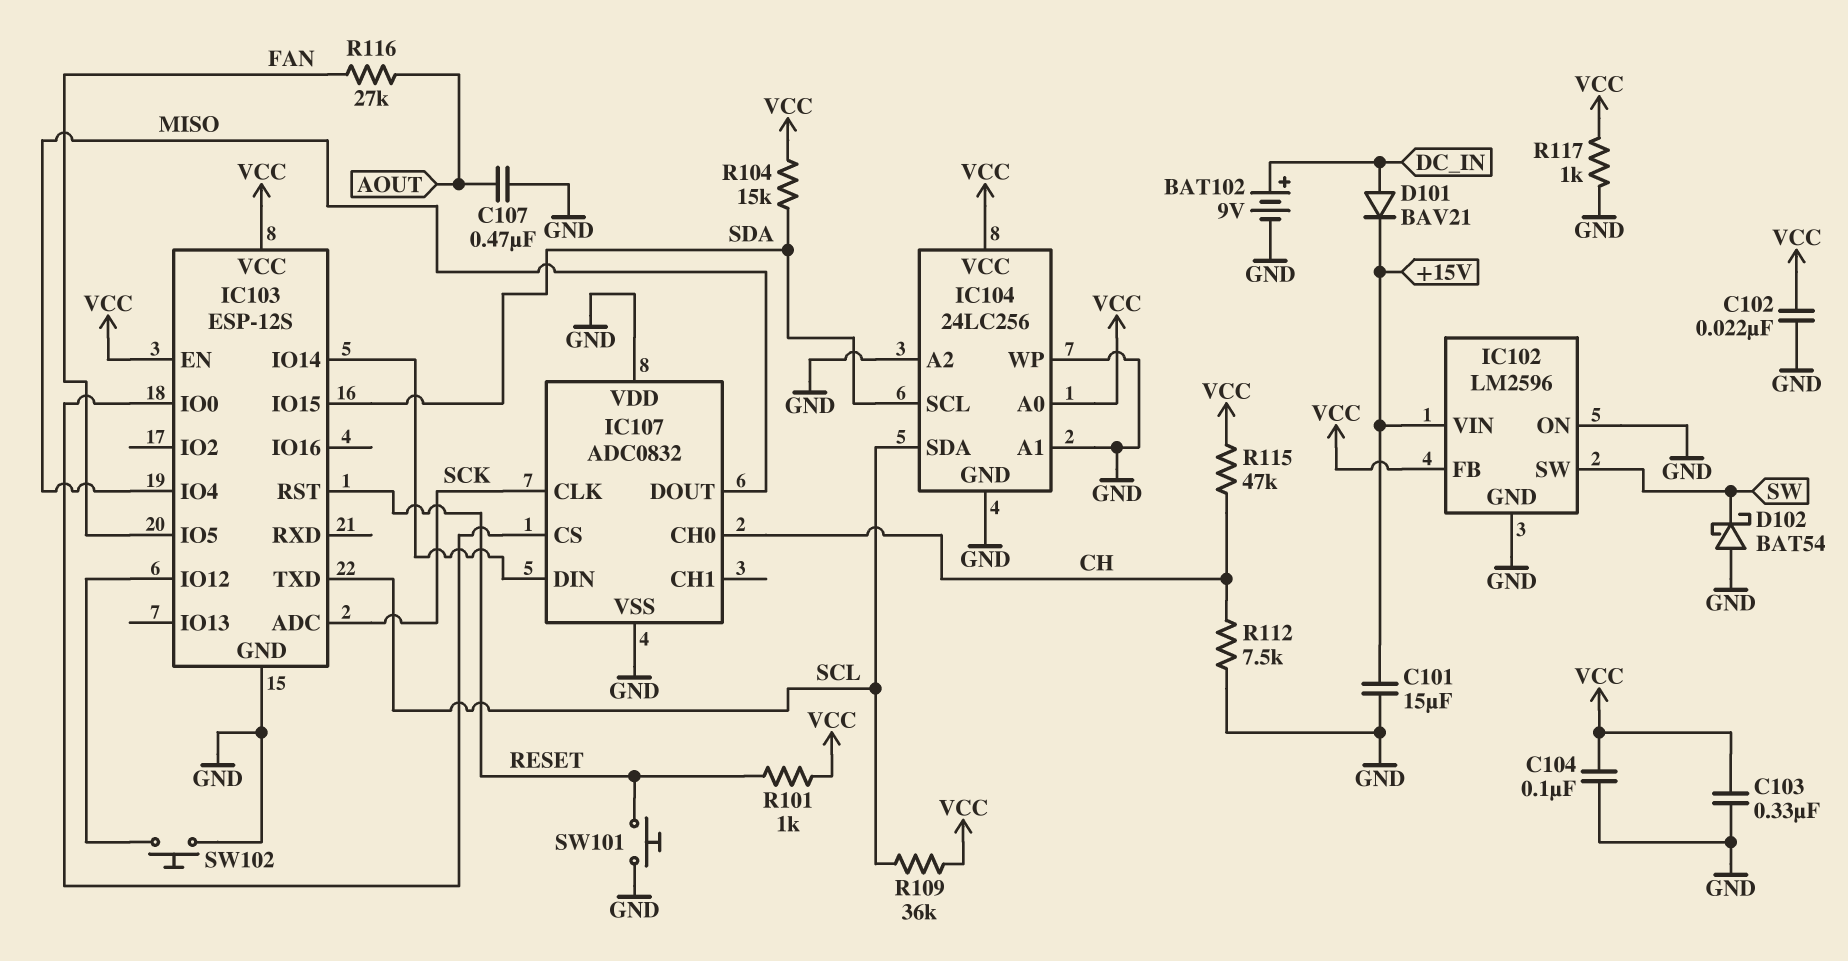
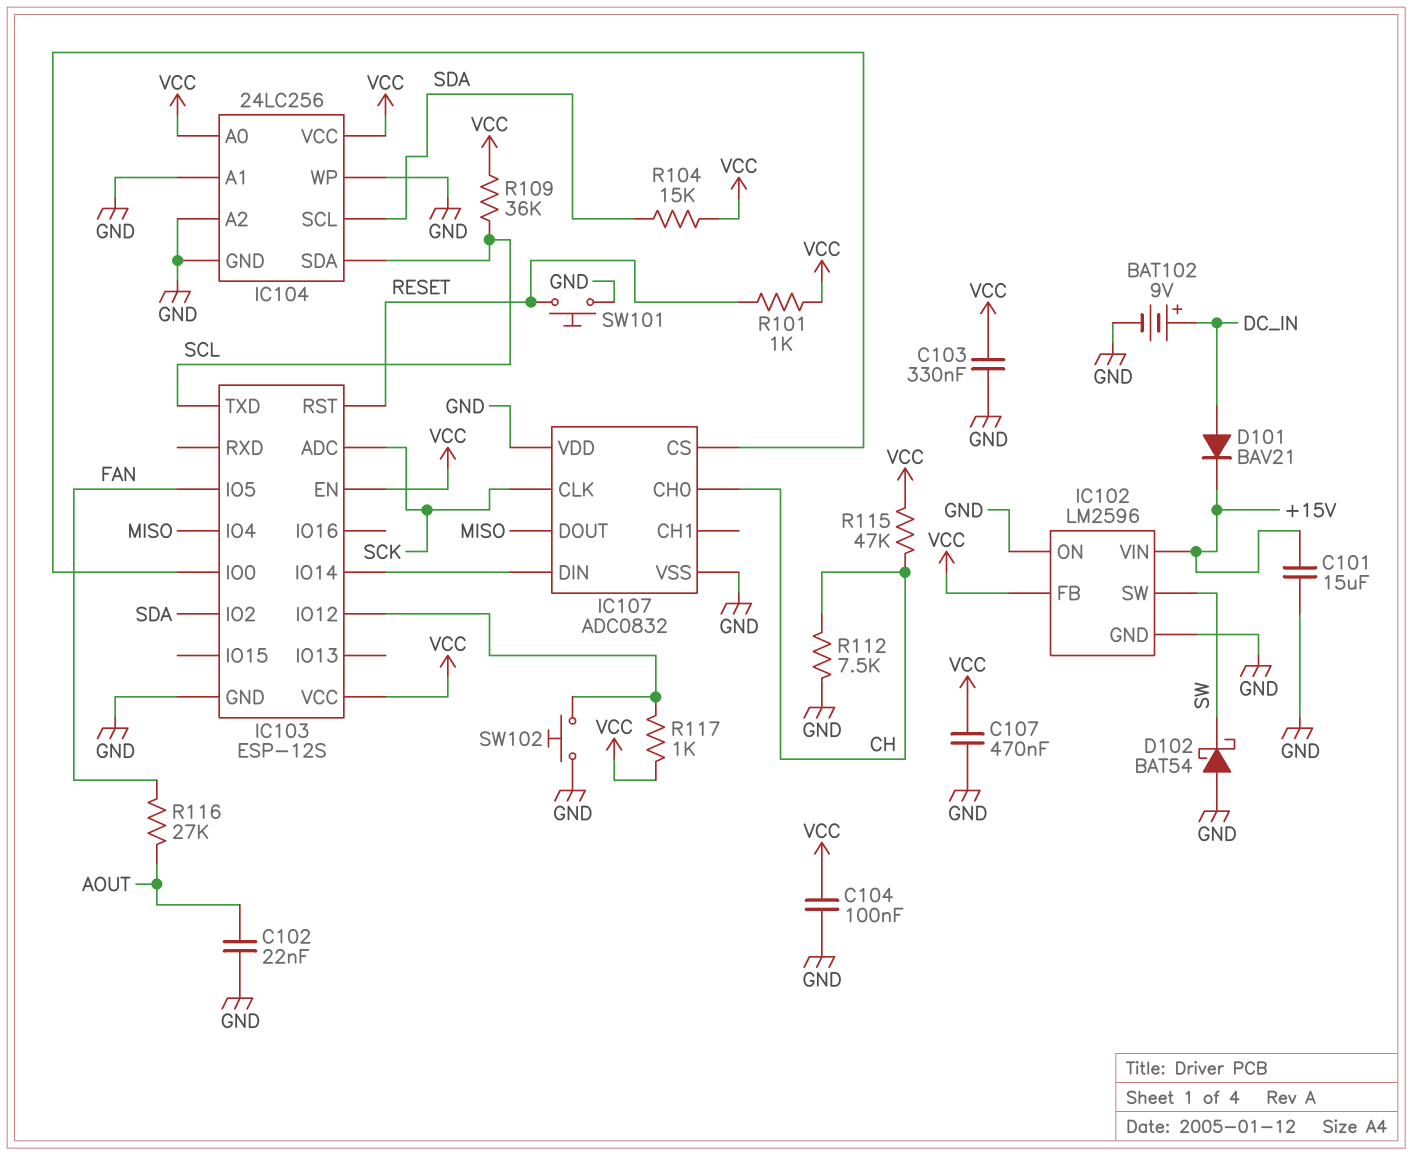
C102: 22nF (GND, VCC) -> 22nF (AOUT, GND)
C107: 470nF (AOUT, GND) -> 470nF (GND, VCC)
IC103 pin IO2: none -> SDA
IC103 pin IO15: SDA -> none
R117: 1k (GND, VCC) -> 1k (IC103/IO12, VCC)

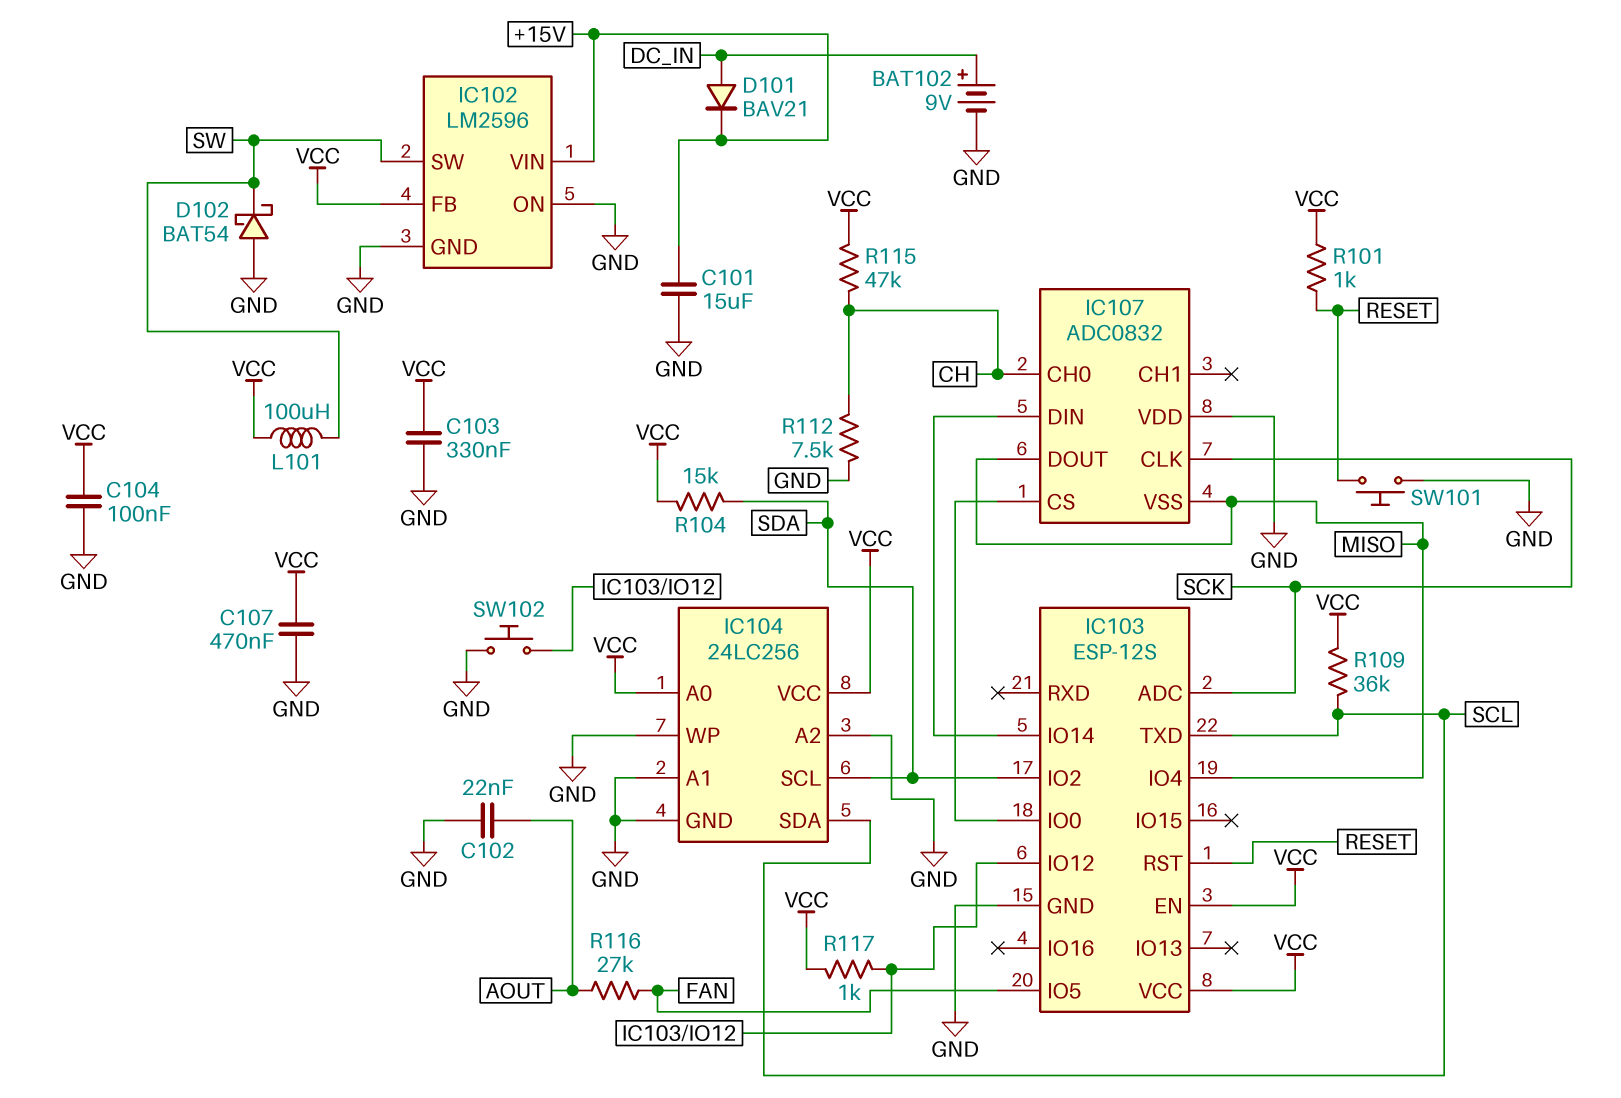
IC107 pin VSS: GND -> MISO
L101: none -> 100uH (SW, VCC)

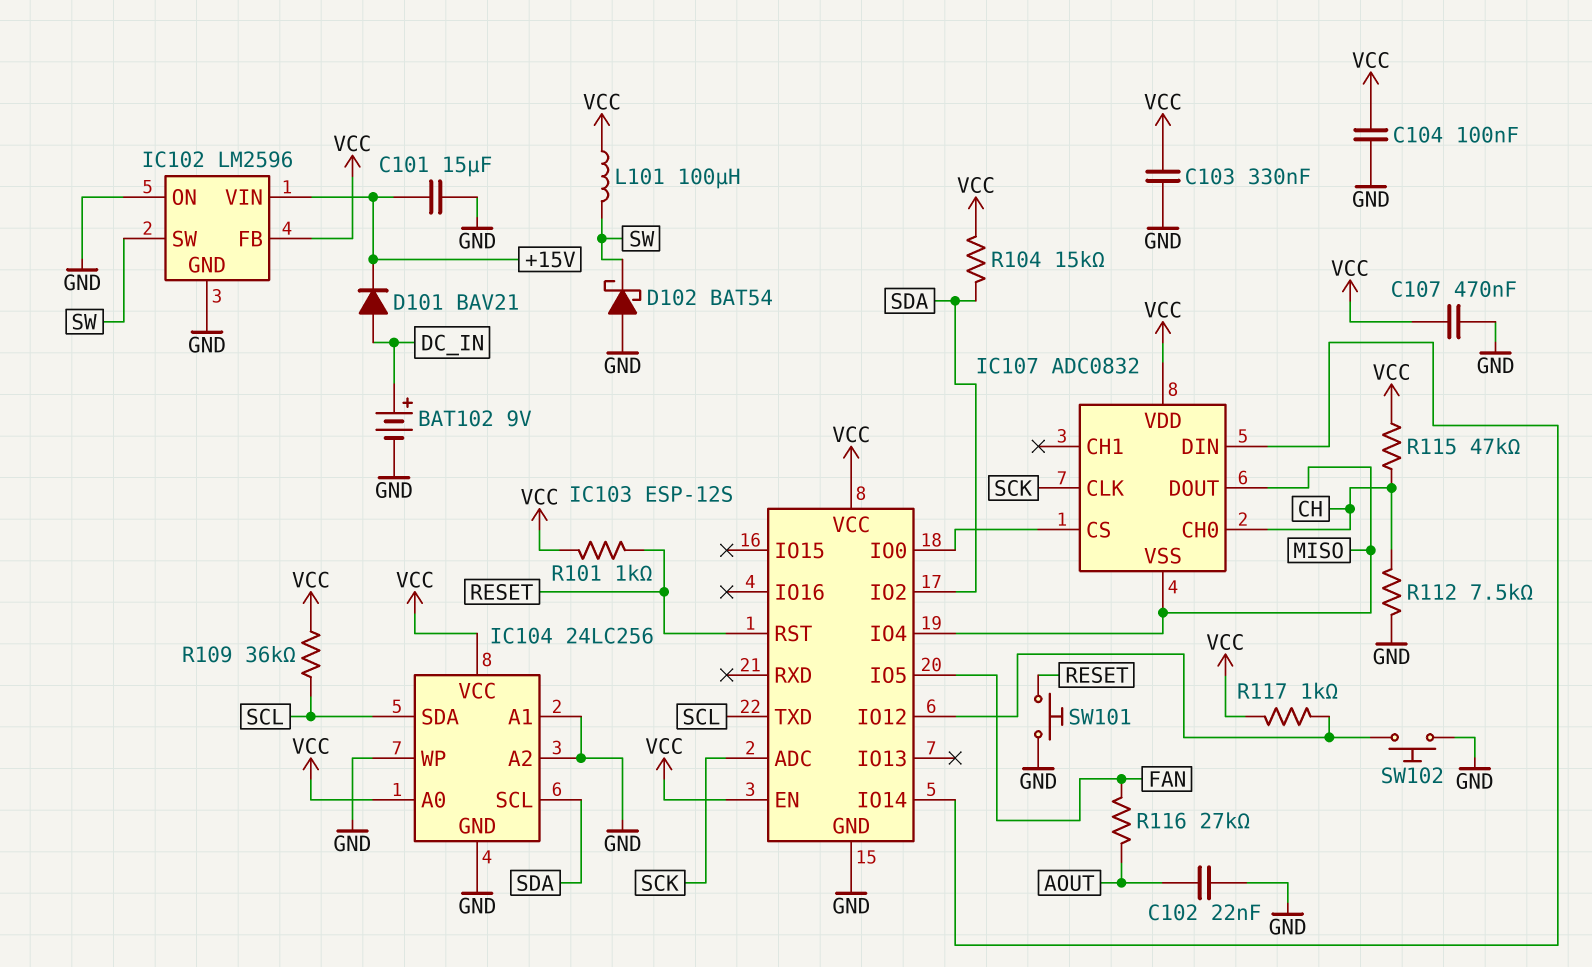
IC107 pin VDD: GND -> VCC

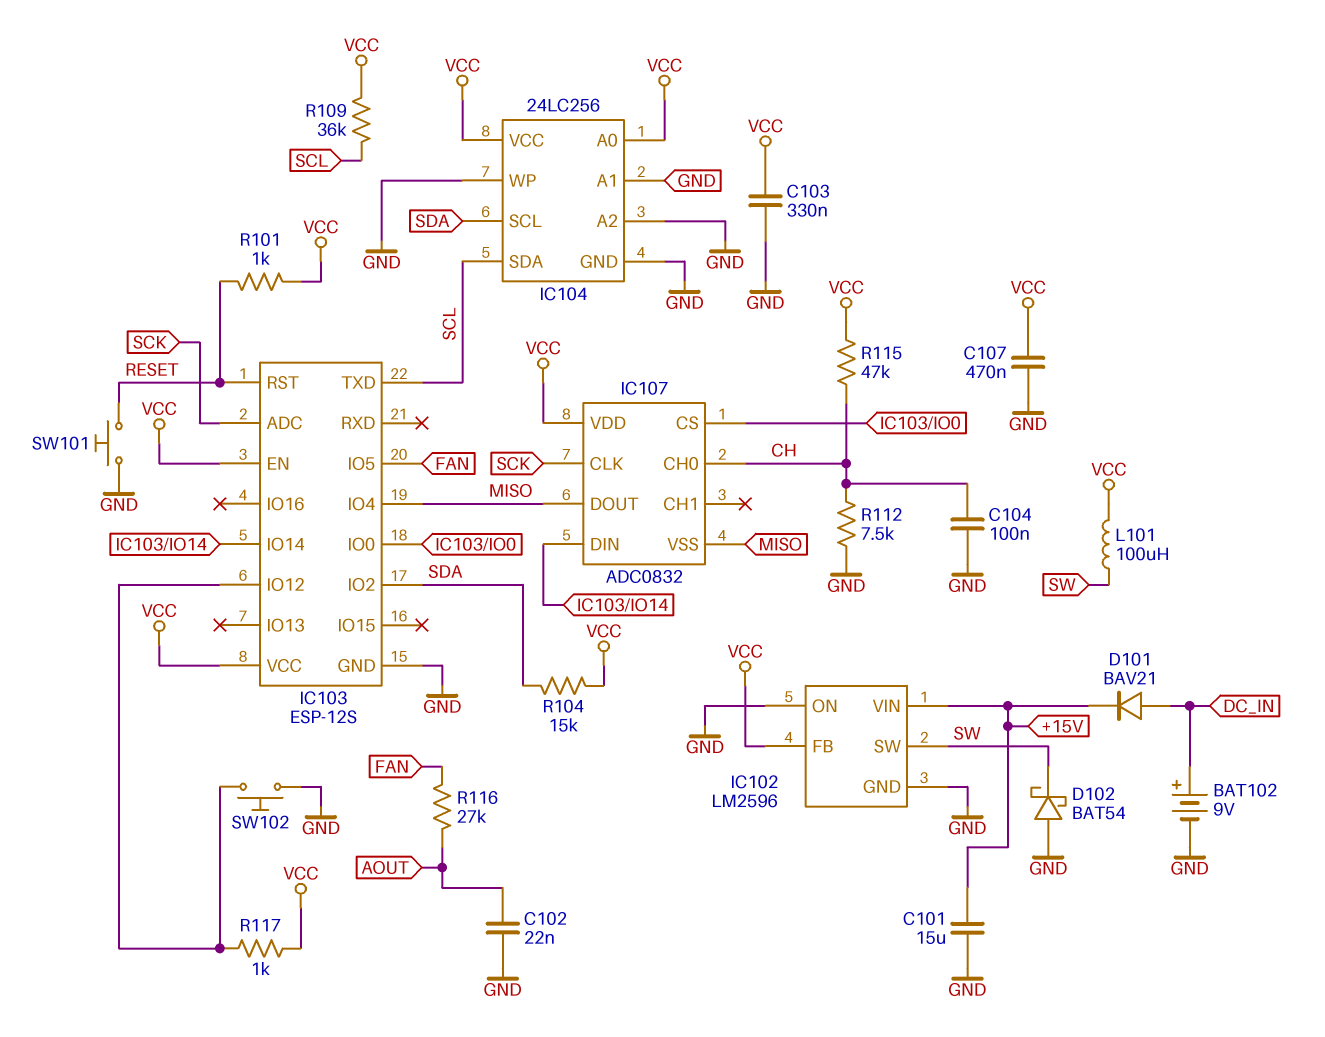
C104: 100nF (GND, VCC) -> 100nF (CH, GND)

